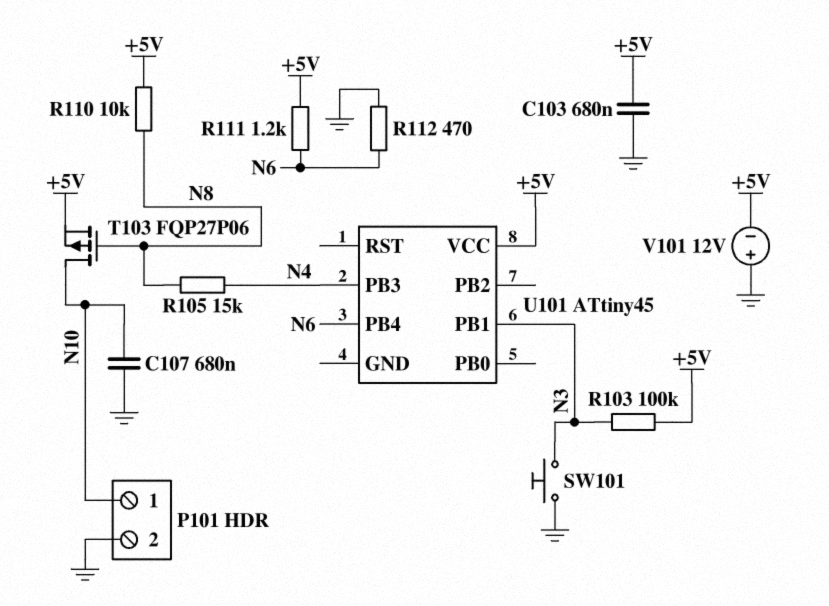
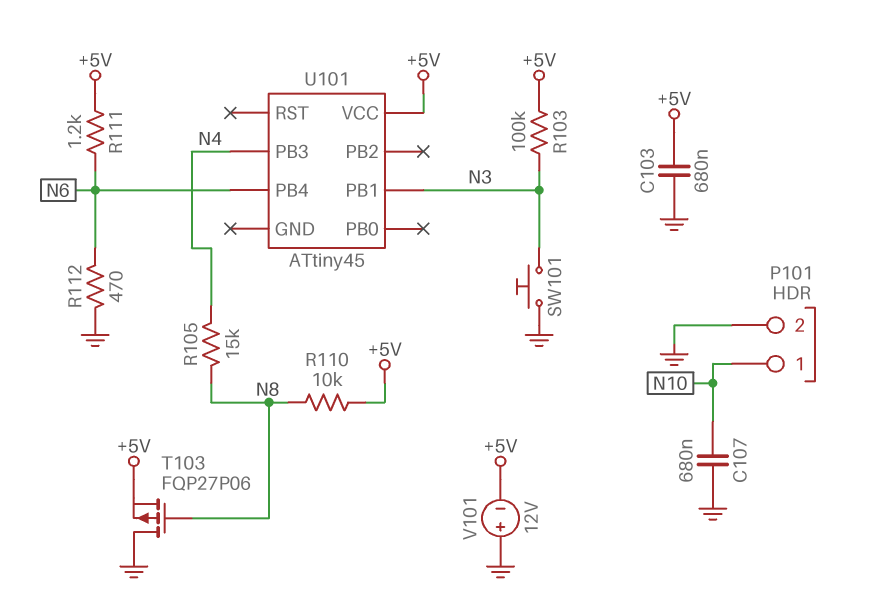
T103: PMOS FQP27P06 (G N8, D N10, S +5V) -> PMOS FQP27P06 (G N8, D GND, S +5V)

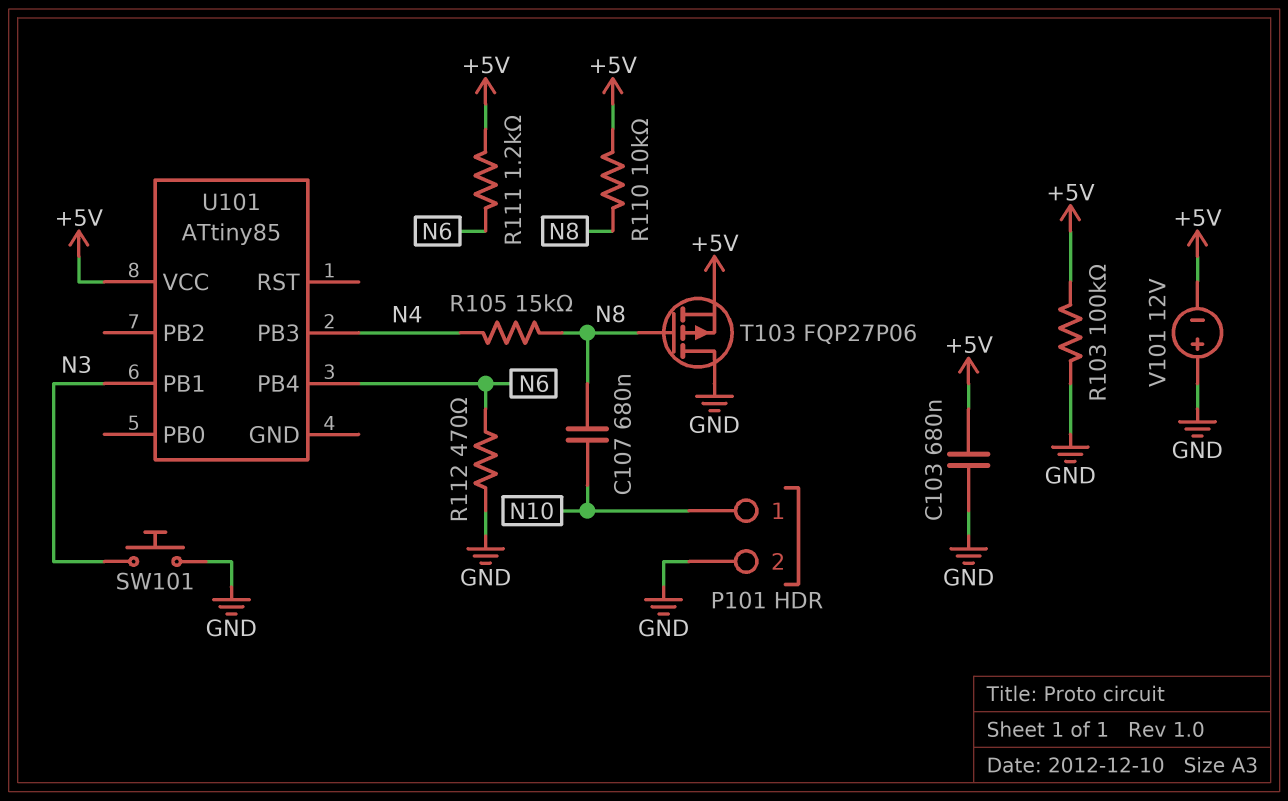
C107: 680nF (GND, N10) -> 680nF (N8, N10)
R103: 100k (+5V, N3) -> 100k (+5V, GND)
U101: ATtiny45 -> ATtiny85

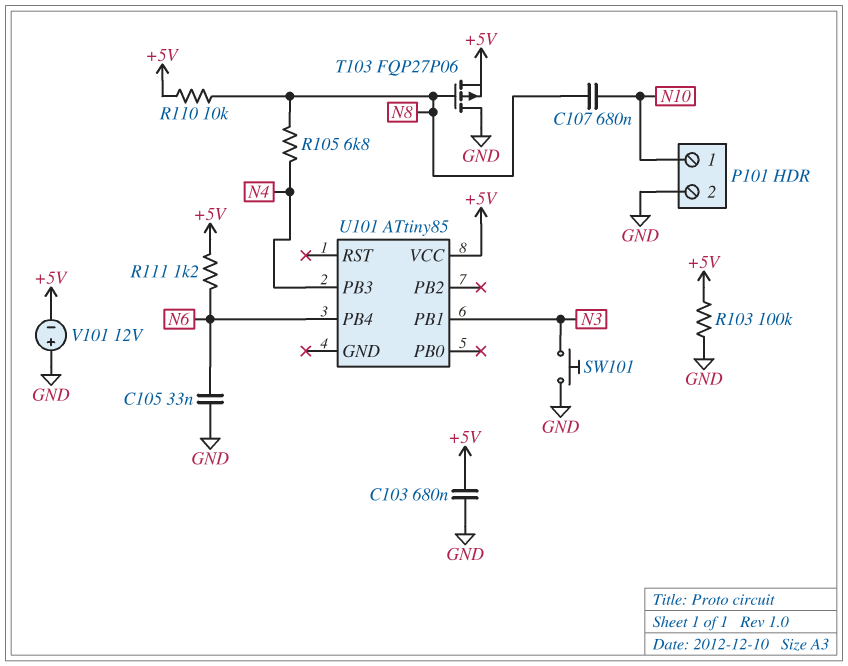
C105: none -> 33nF (GND, N6)
R105: 15k (N4, N8) -> 6.8k (N4, N8)
R112: 470 (GND, N6) -> none

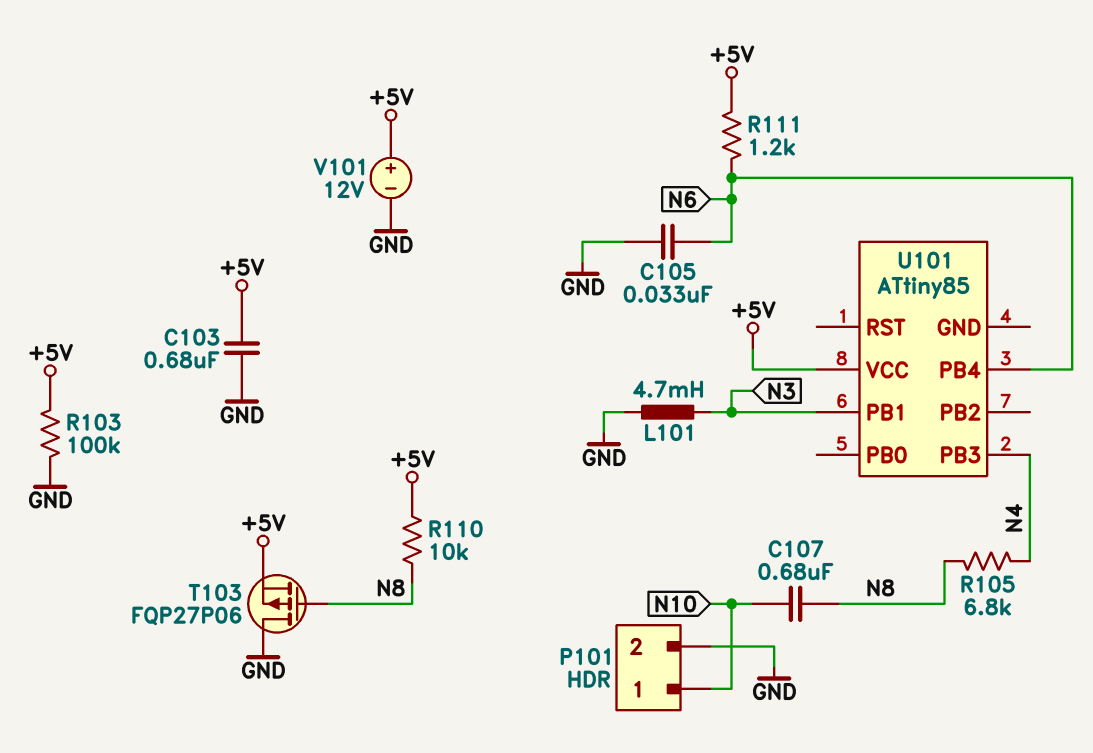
L101: none -> 4.7mH (GND, N3)
SW101: button (GND, N3) -> none
V101: 12V (plus GND, minus +5V) -> 12V (plus +5V, minus GND)

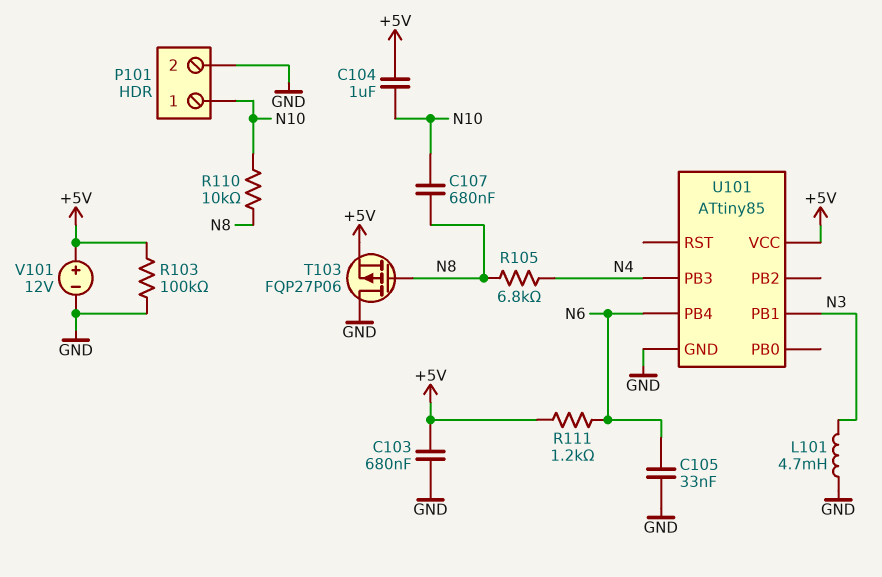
C104: none -> 1uF (+5V, N10)
R110: 10k (+5V, N8) -> 10k (N8, N10)
U101 pin GND: none -> GND

